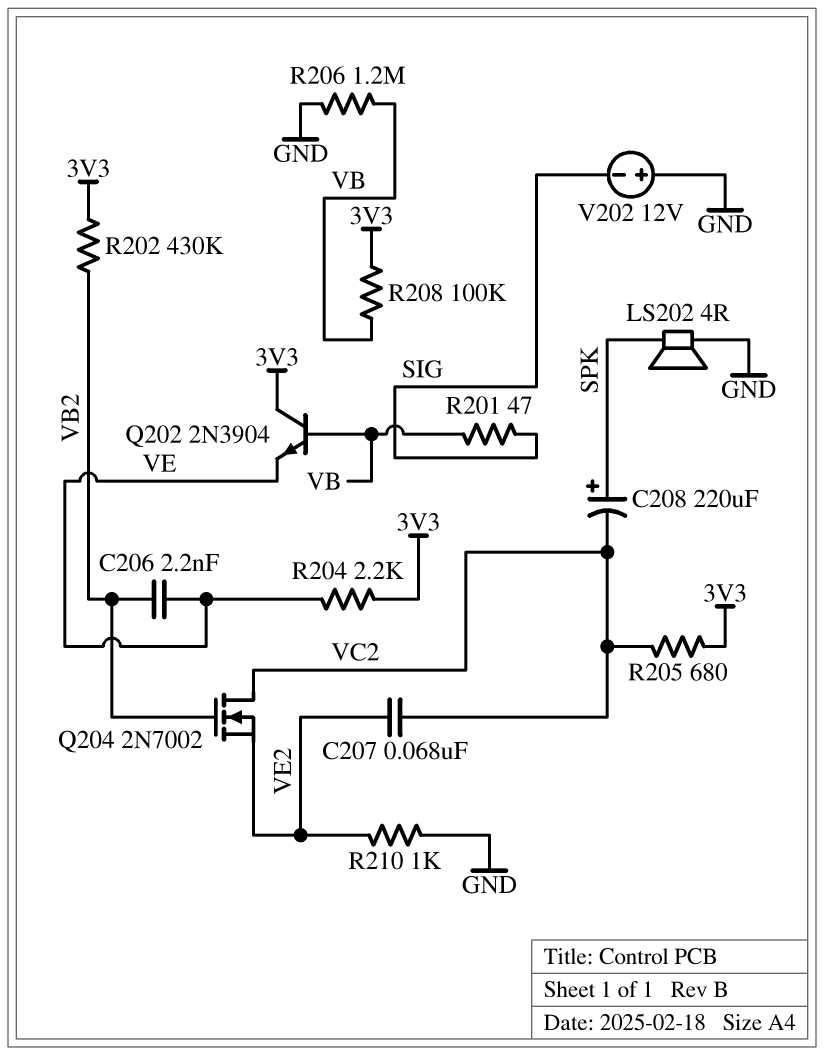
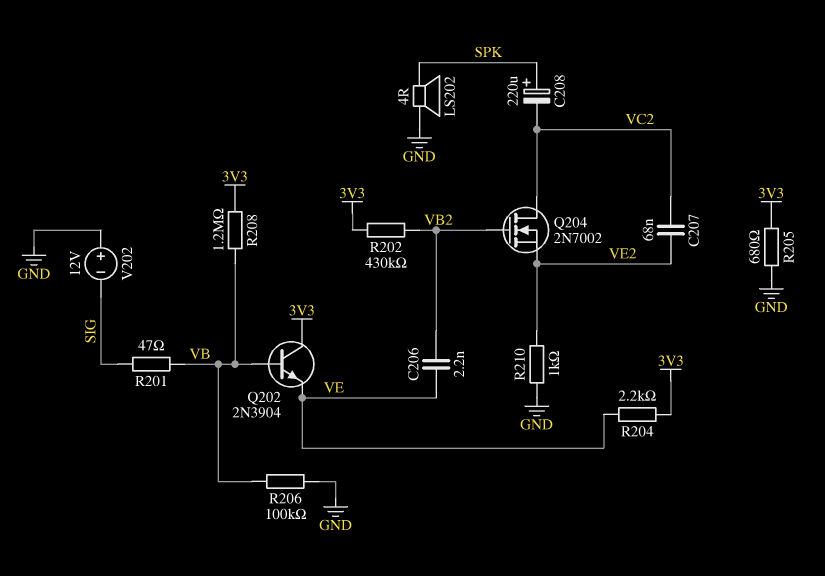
R205: 680 (3V3, VC2) -> 680 (3V3, GND)
R206: 1.2M (GND, VB) -> 100k (GND, VB)
R208: 100k (3V3, VB) -> 1.2M (3V3, VB)

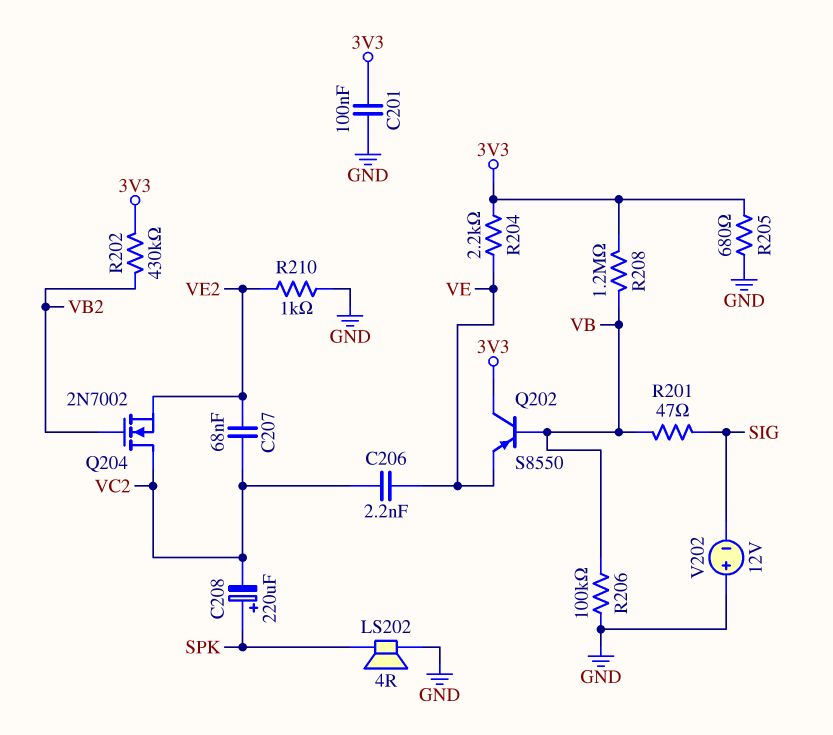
C201: none -> 100nF (3V3, GND)
C206: 2.2nF (VB2, VE) -> 2.2nF (VC2, VE)
Q202: NPN 2N3904 (B VB, C 3V3, E VE) -> PNP S8550 (B VB, C 3V3, E VE)

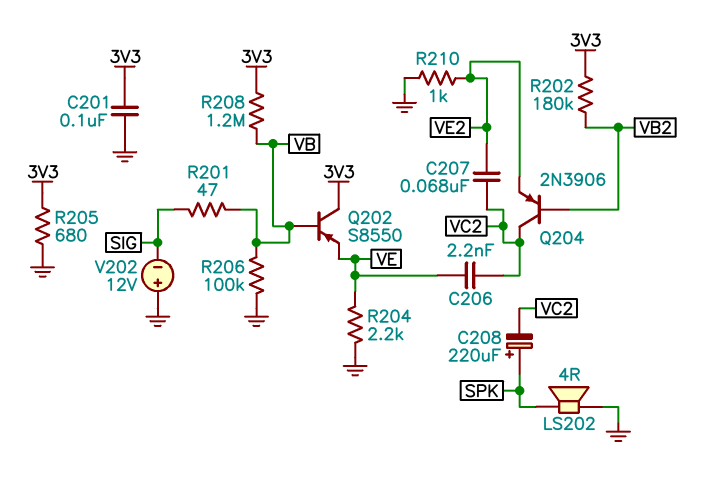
Q204: NMOS 2N7002 (G VB2, D VC2, S VE2) -> PNP 2N3906 (B VB2, C VC2, E VE2)
R202: 430k (3V3, VB2) -> 180k (3V3, VB2)
R204: 2.2k (3V3, VE) -> 2.2k (GND, VE)

